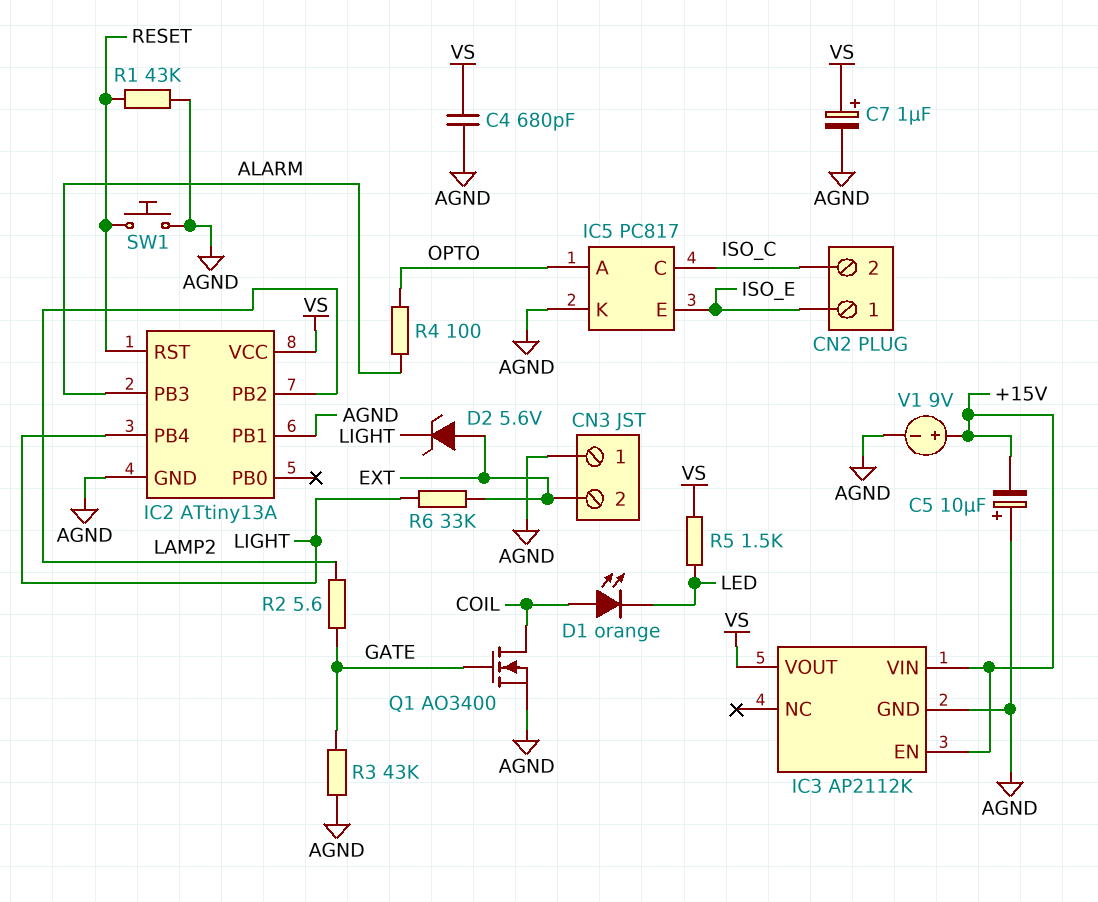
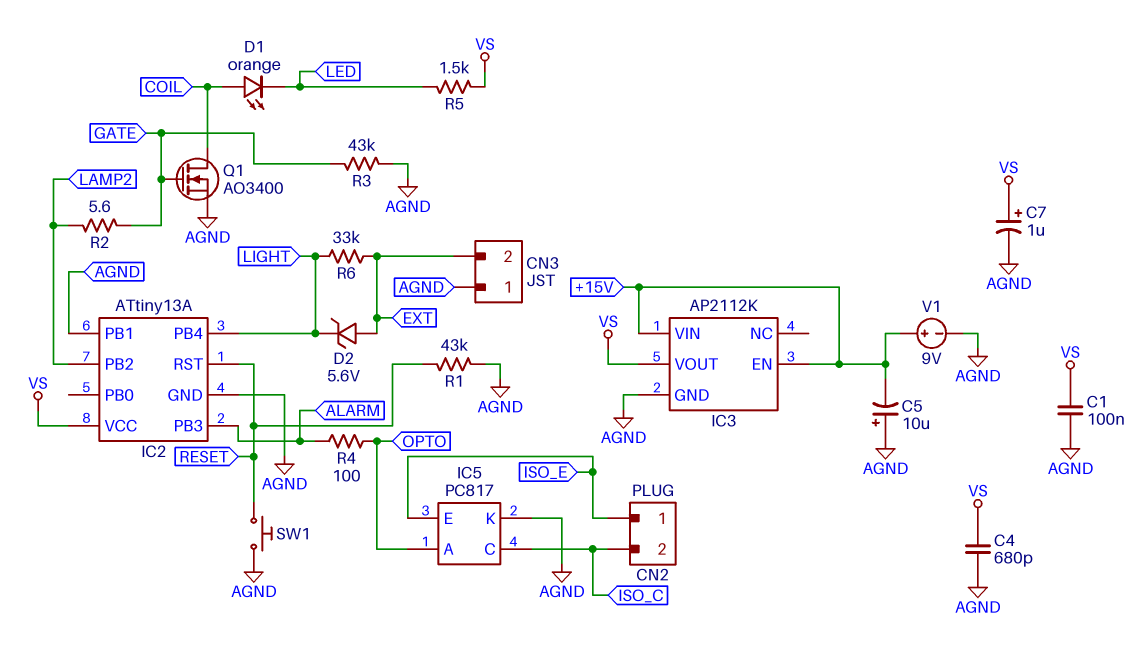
C1: none -> 100nF (AGND, VS)

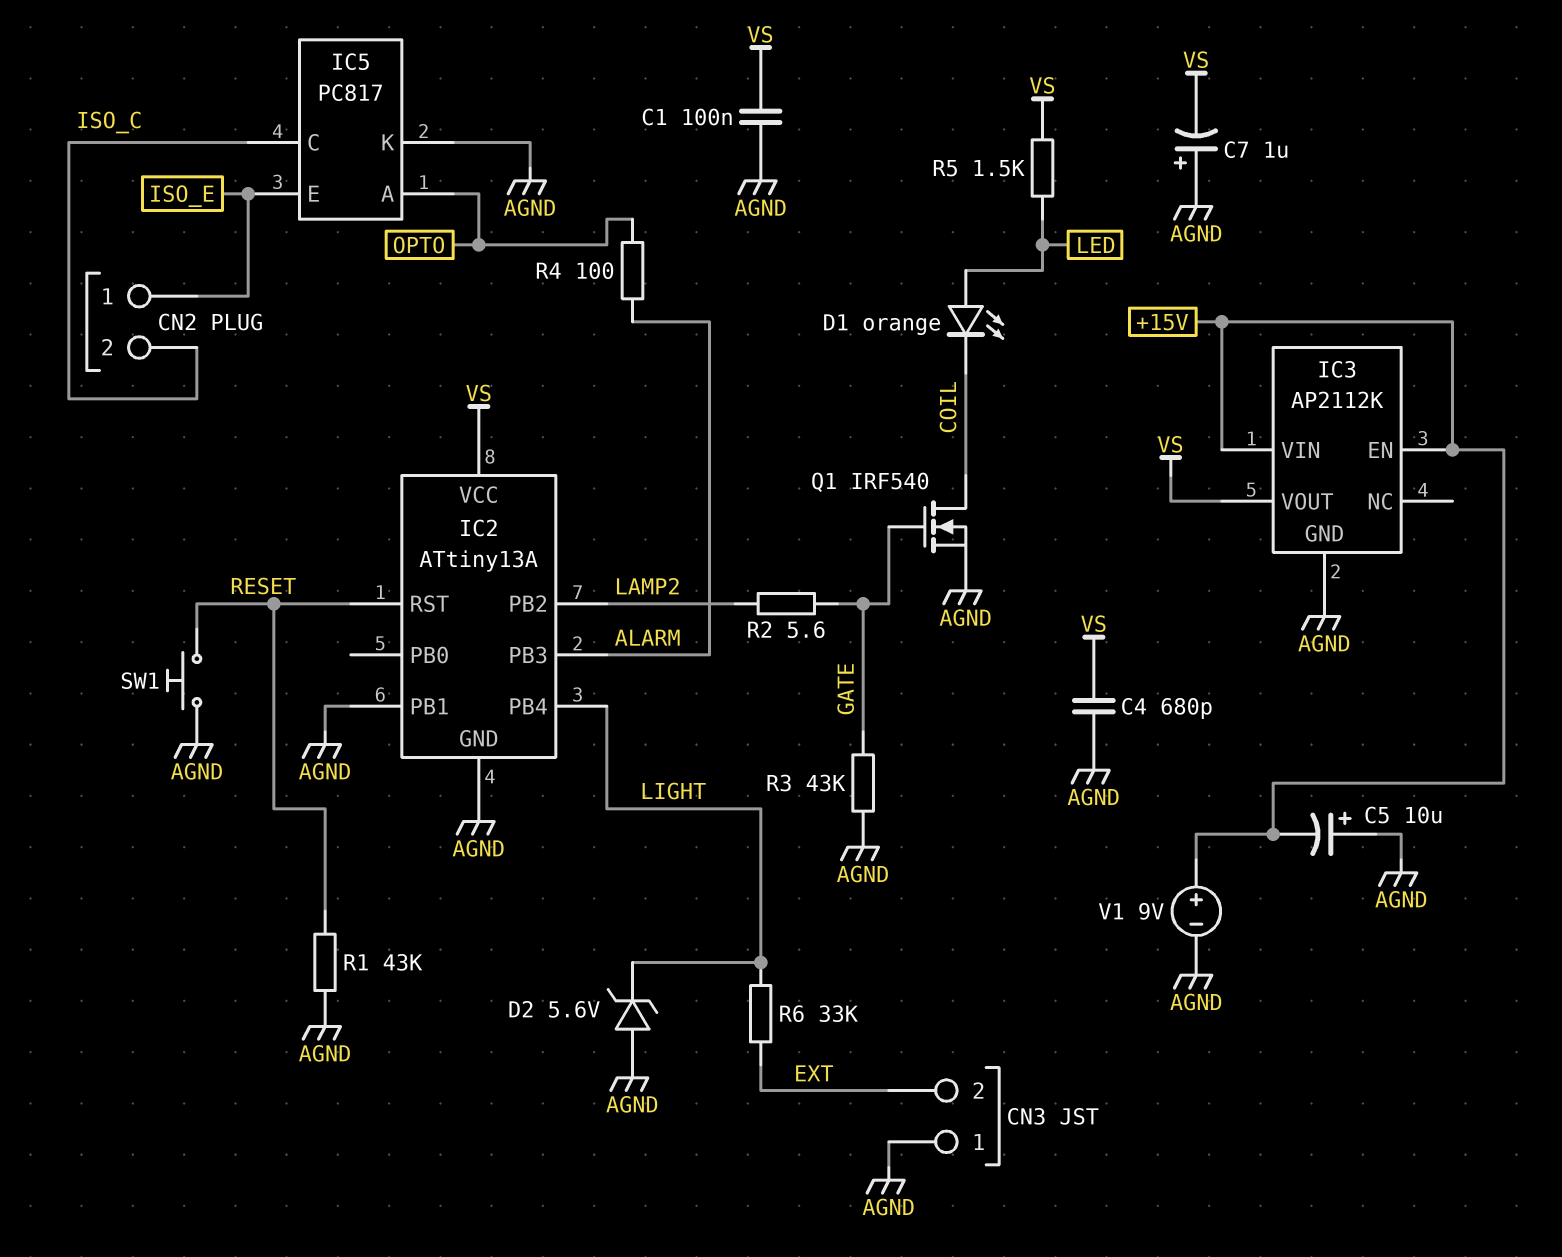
C7: 1uF (plus VS, minus AGND) -> 1uF (plus AGND, minus VS)
D1: LED orange (A COIL, K LED) -> LED orange (A LED, K COIL)
D2: zener 5.6V (A EXT, K LIGHT) -> zener 5.6V (A AGND, K LIGHT)
Q1: NMOS AO3400 (G GATE, D COIL, S AGND) -> NMOS IRF540 (G GATE, D COIL, S AGND)

